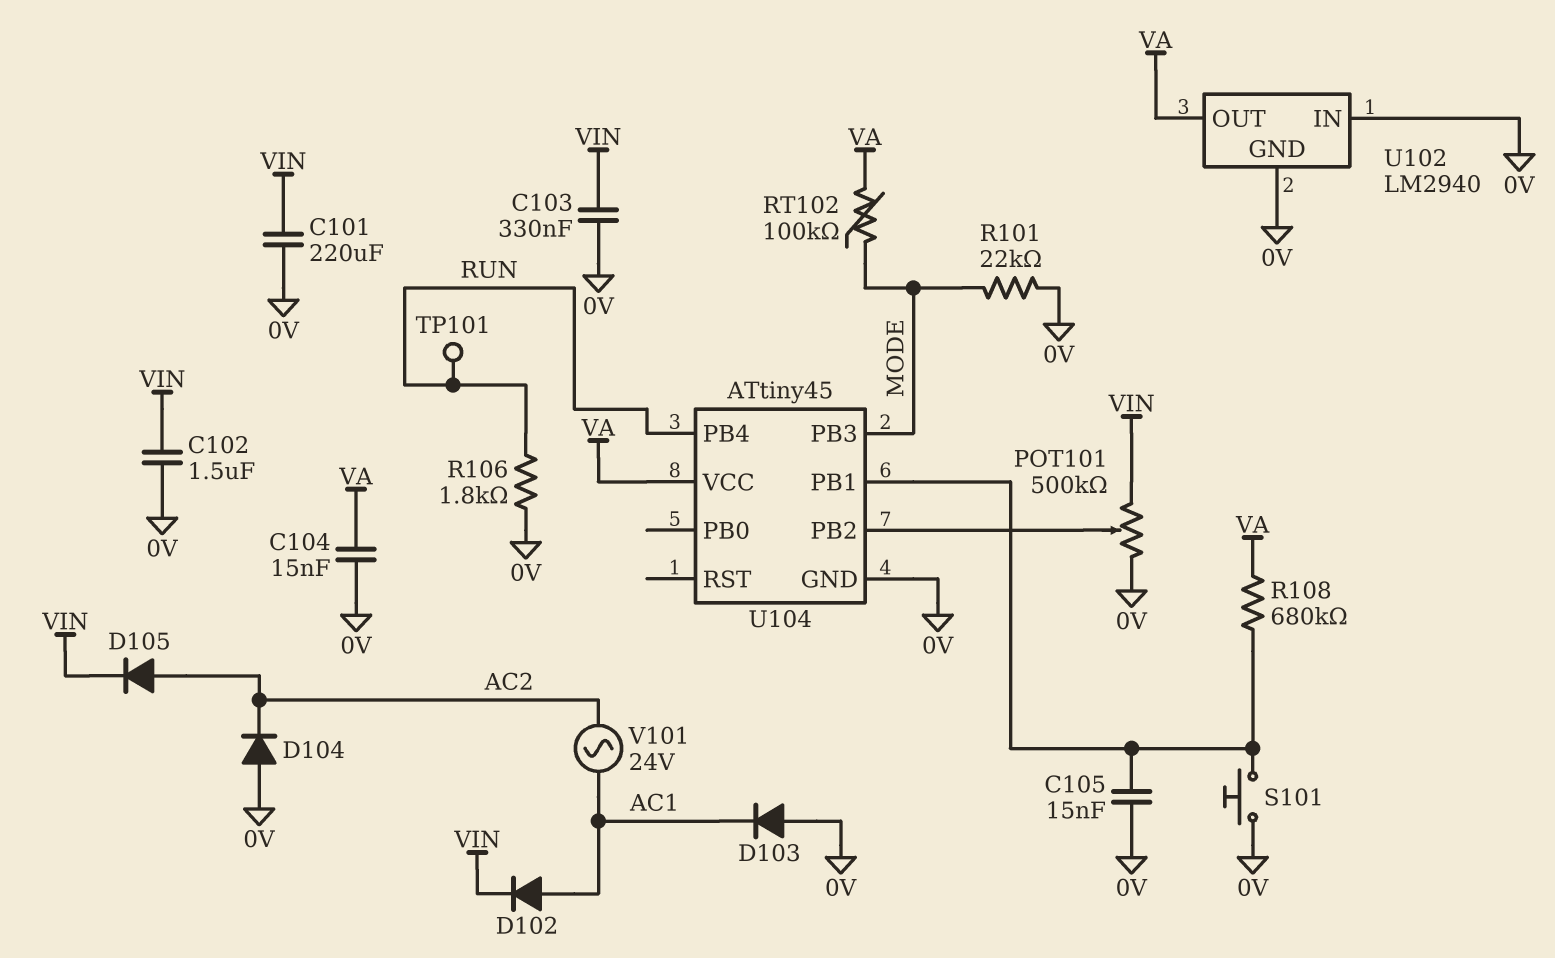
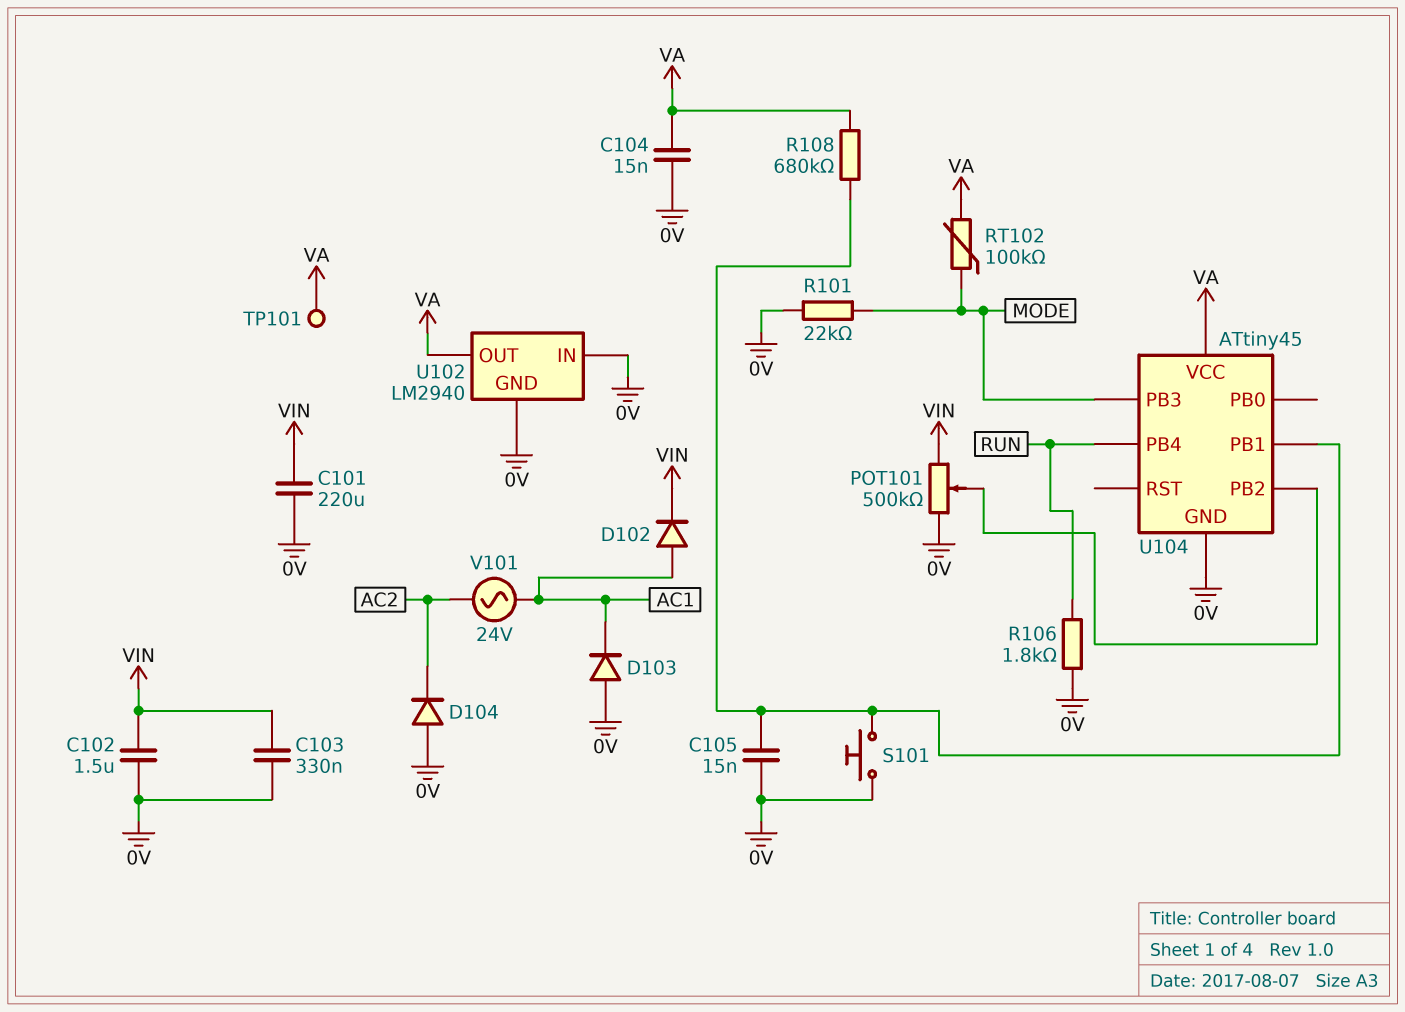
D105: diode (A AC2, K VIN) -> none
TP101: test point (RUN) -> test point (VA)

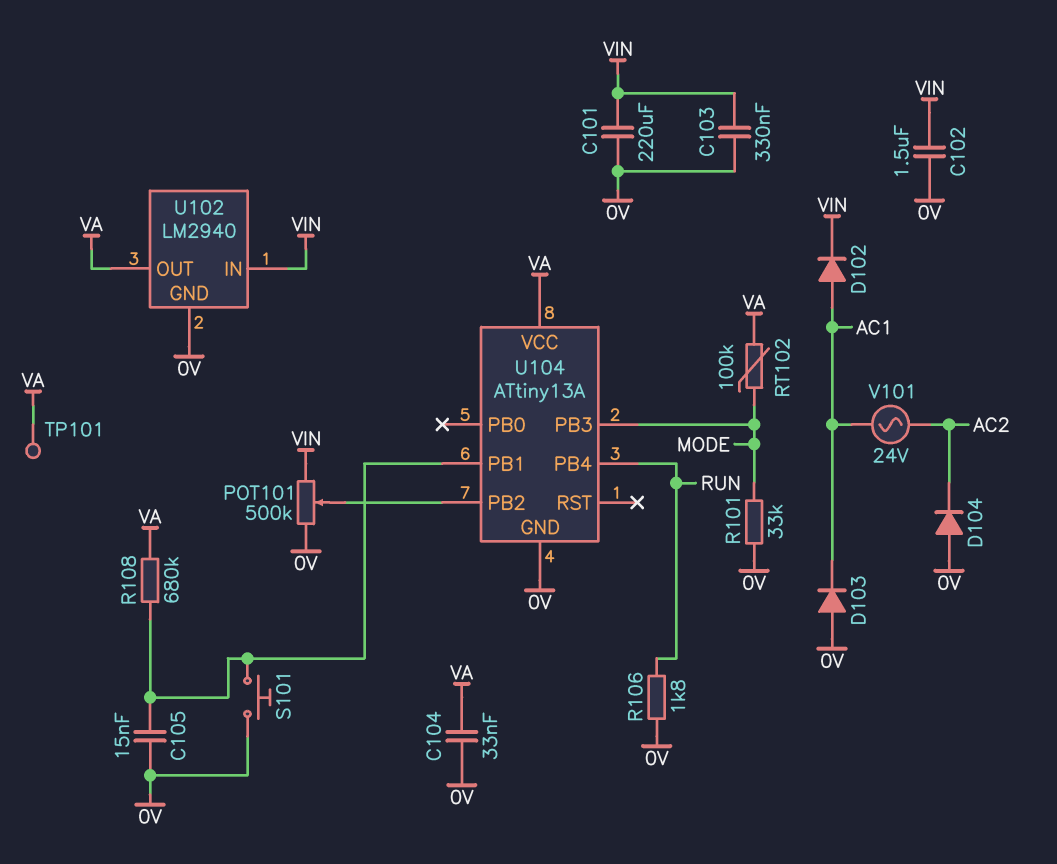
C104: 15nF (0V, VA) -> 33nF (0V, VA)
R101: 22k (0V, MODE) -> 33k (0V, MODE)
U102 pin IN: 0V -> VIN
U104: ATtiny45 -> ATtiny13A

